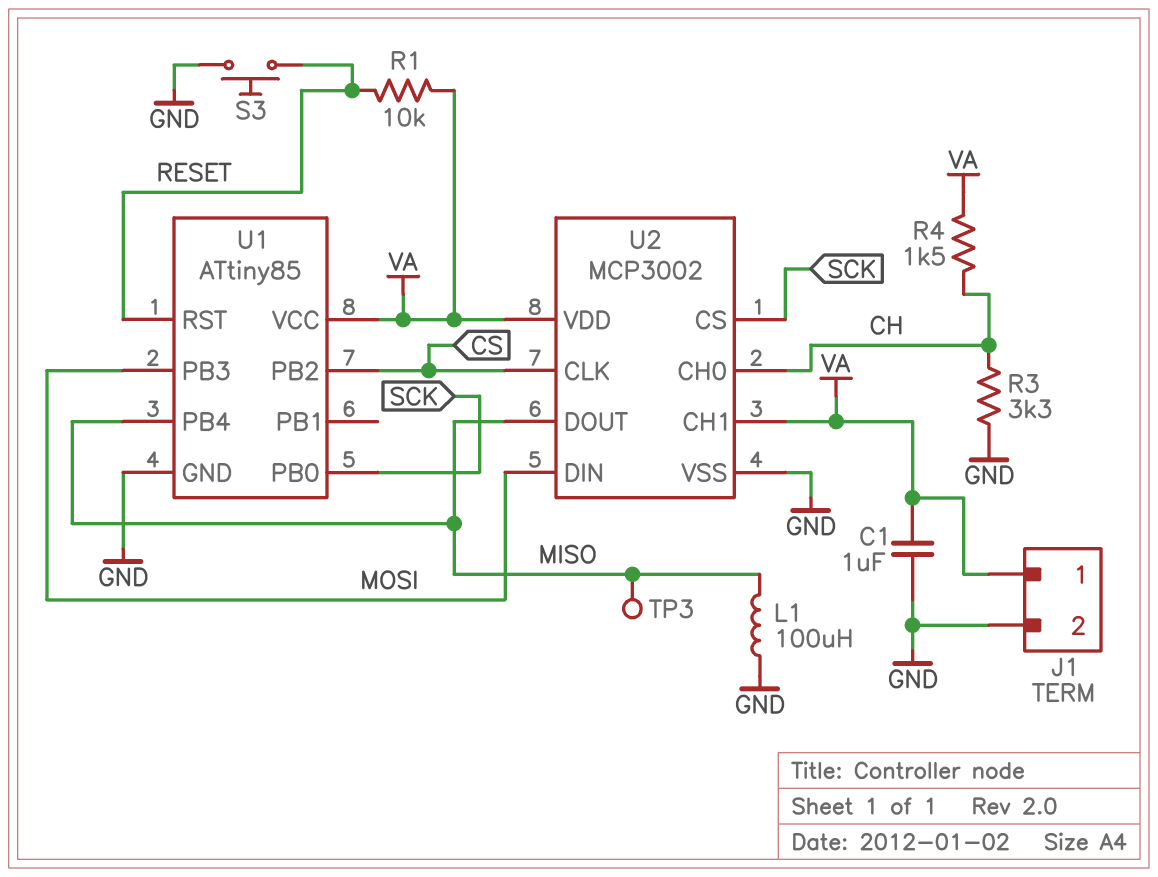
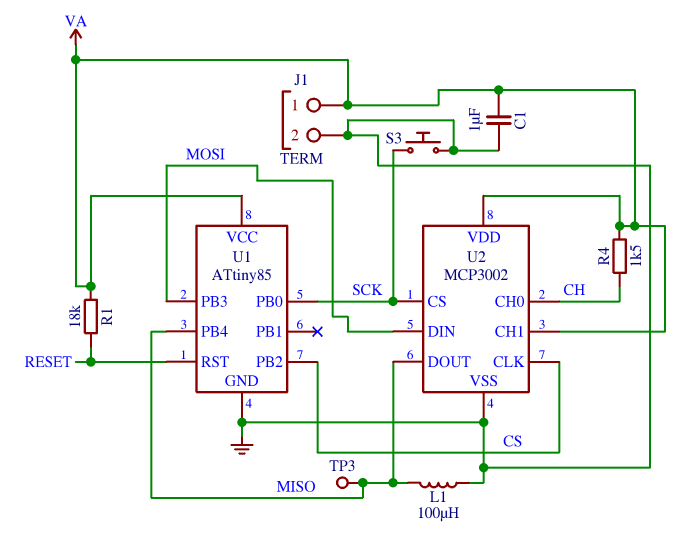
R1: 10k (RESET, VA) -> 18k (RESET, VA)
R3: 3.3k (CH, GND) -> none
S3: button (GND, RESET) -> button (GND, SCK)

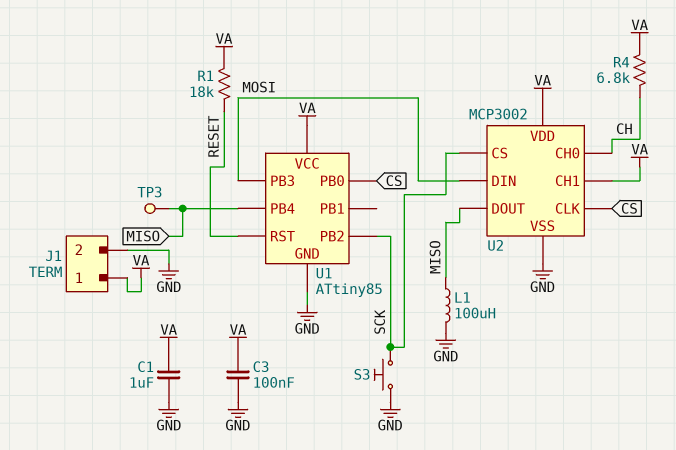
C3: none -> 100nF (GND, VA)
R4: 1.5k (CH, VA) -> 6.8k (CH, VA)
U1 pin PB0: SCK -> CS
U1 pin PB2: CS -> SCK

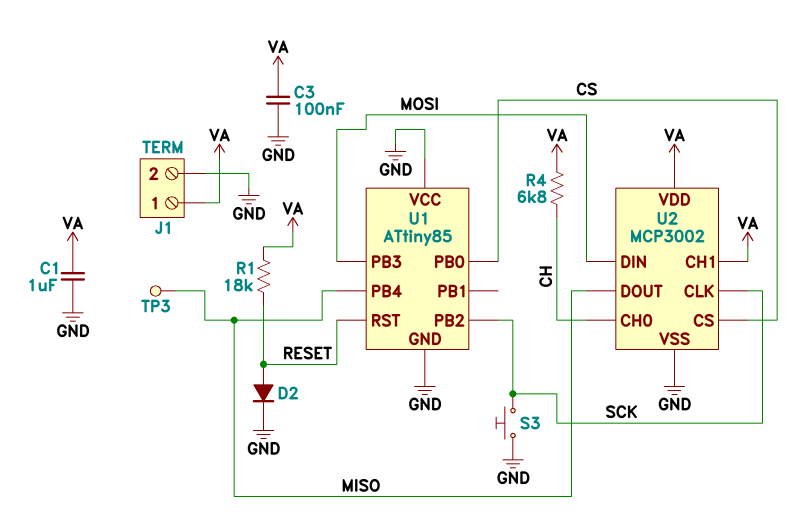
D2: none -> diode (A RESET, K GND)
L1: 100uH (GND, MISO) -> none
U1 pin VCC: VA -> GND
U2 pin CLK: CS -> SCK
U2 pin CS: SCK -> CS

